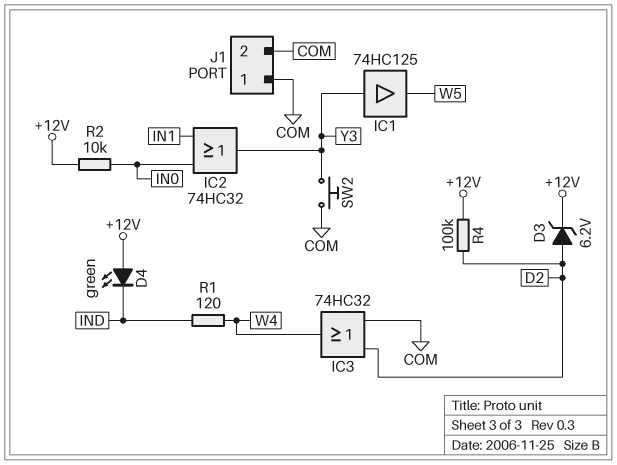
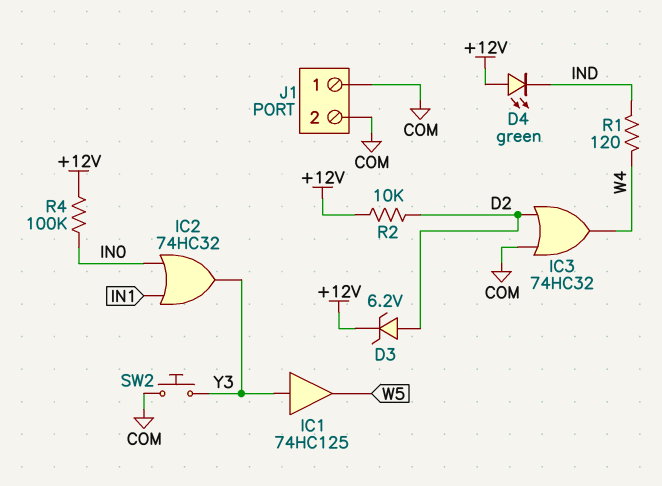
R2: 10k (+12V, IN0) -> 10k (+12V, D2)
R4: 100k (+12V, D2) -> 100k (+12V, IN0)

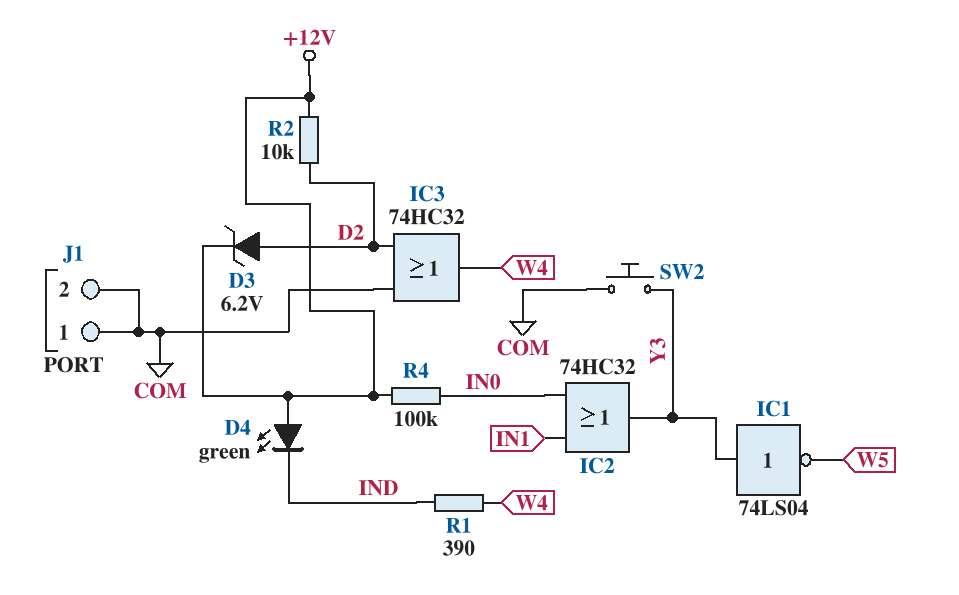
IC1: buffer 74HC125 (in Y3, out W5) -> NOT 74LS04 (in Y3, out W5)
R1: 120 (IND, W4) -> 390 (IND, W4)

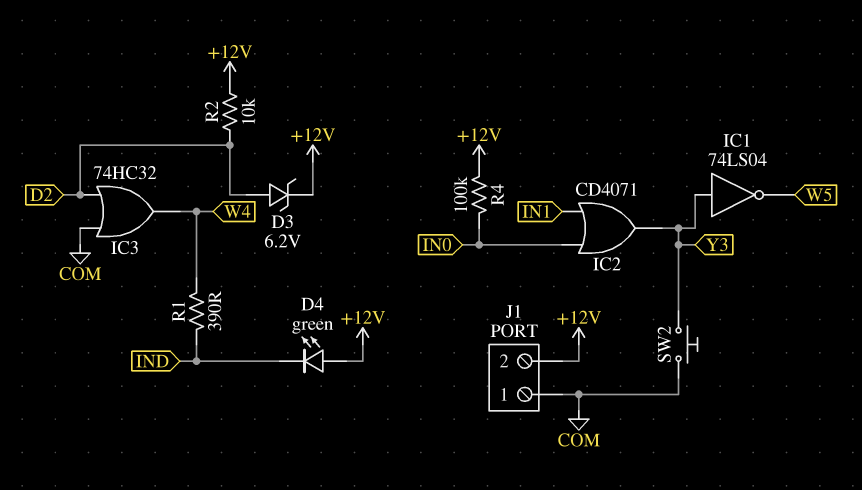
IC2: OR 74HC32 (in IN0, in IN1, out Y3) -> OR CD4071 (in IN0, in IN1, out Y3)
J1 pin 2: COM -> +12V

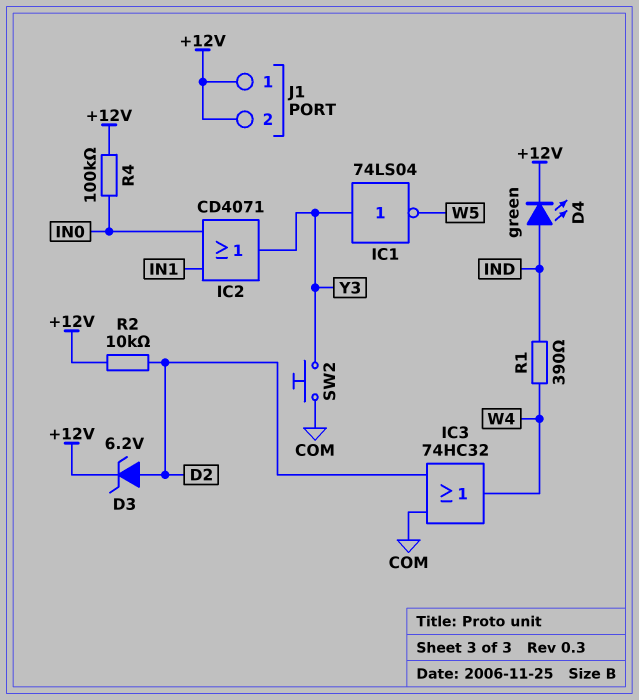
D4: LED green (A +12V, K IND) -> LED green (A IND, K +12V)
J1 pin 1: COM -> +12V

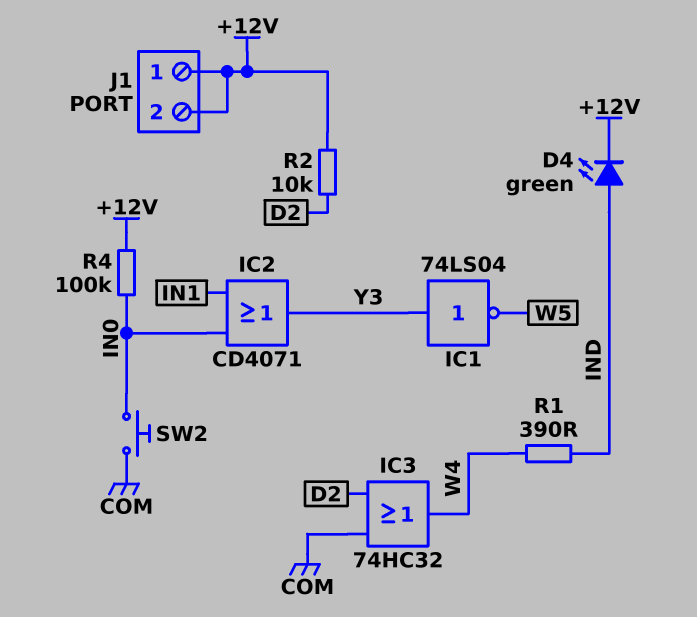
D3: zener 6.2V (A D2, K +12V) -> none
SW2: button (COM, Y3) -> button (COM, IN0)

